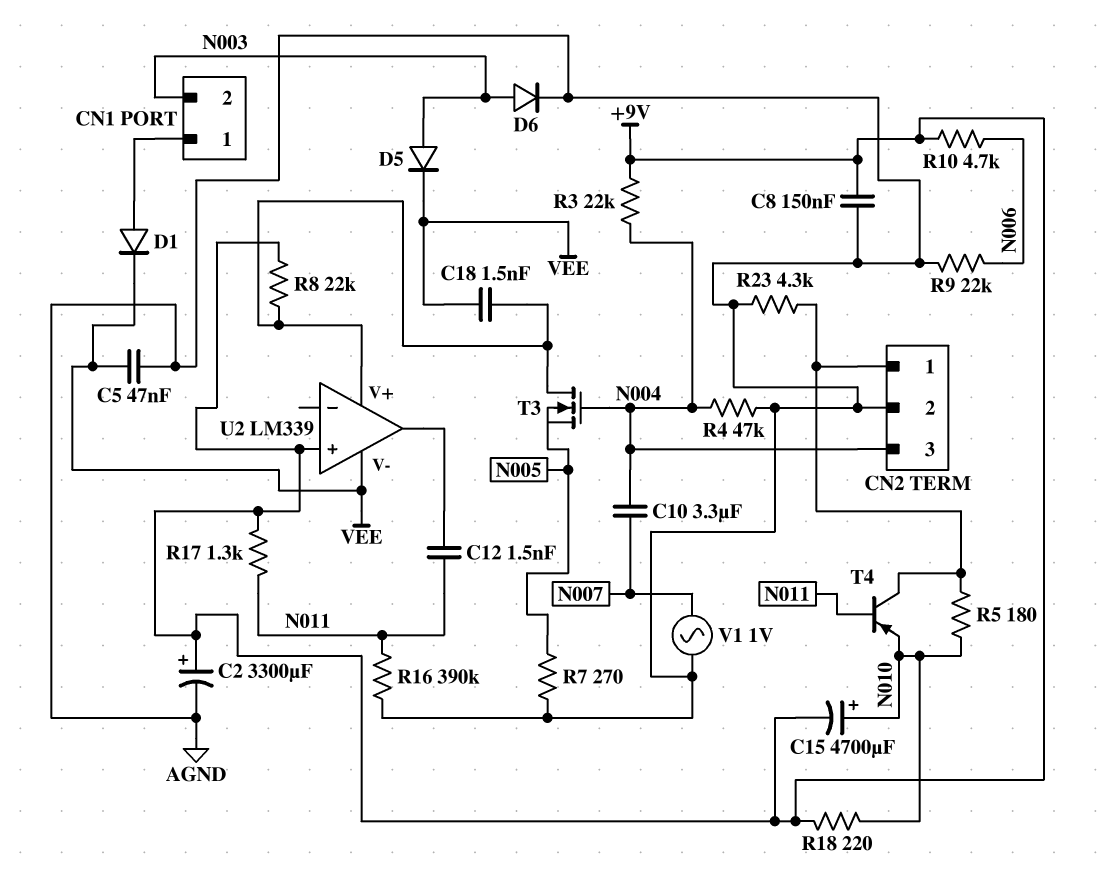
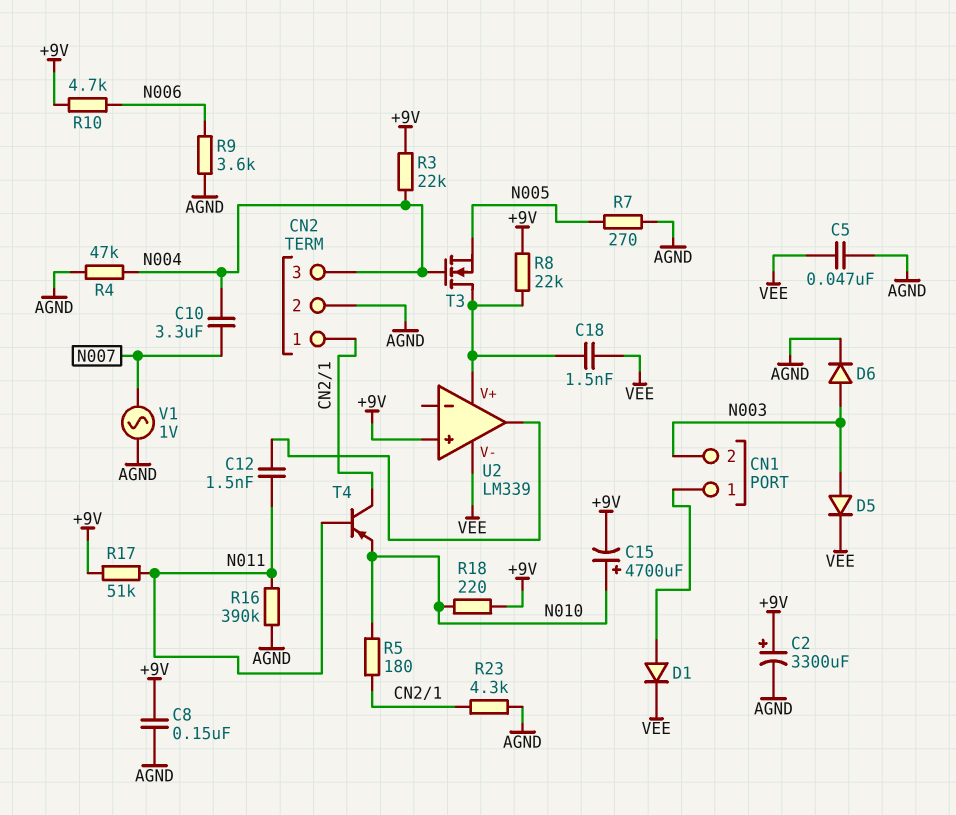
R9: 22k (AGND, N006) -> 3.6k (AGND, N006)
R17: 1.3k (+9V, N011) -> 51k (+9V, N011)

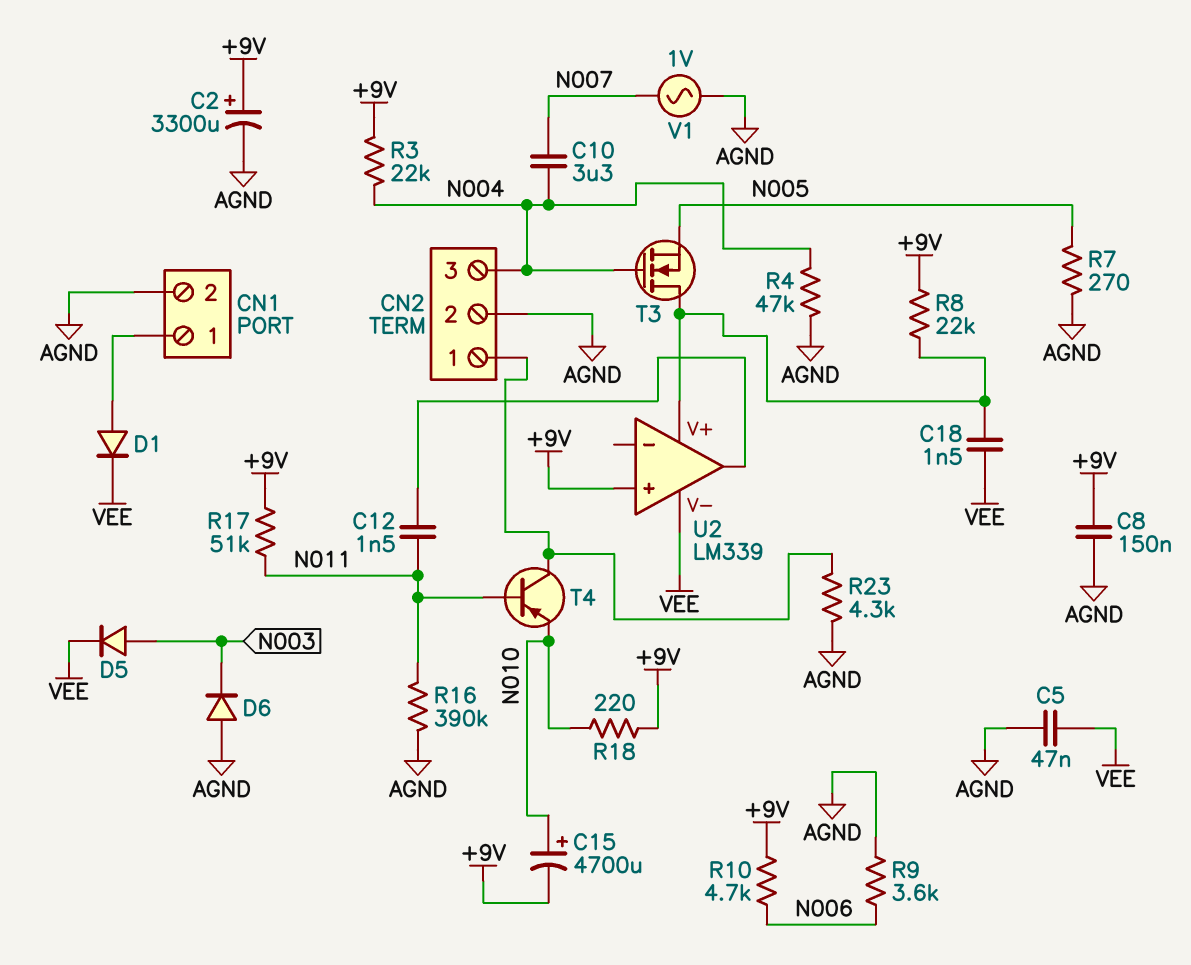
CN1 pin 2: N003 -> AGND
D6: diode (A N003, K AGND) -> diode (A AGND, K N003)
R5: 180 (CN2/1, N010) -> none

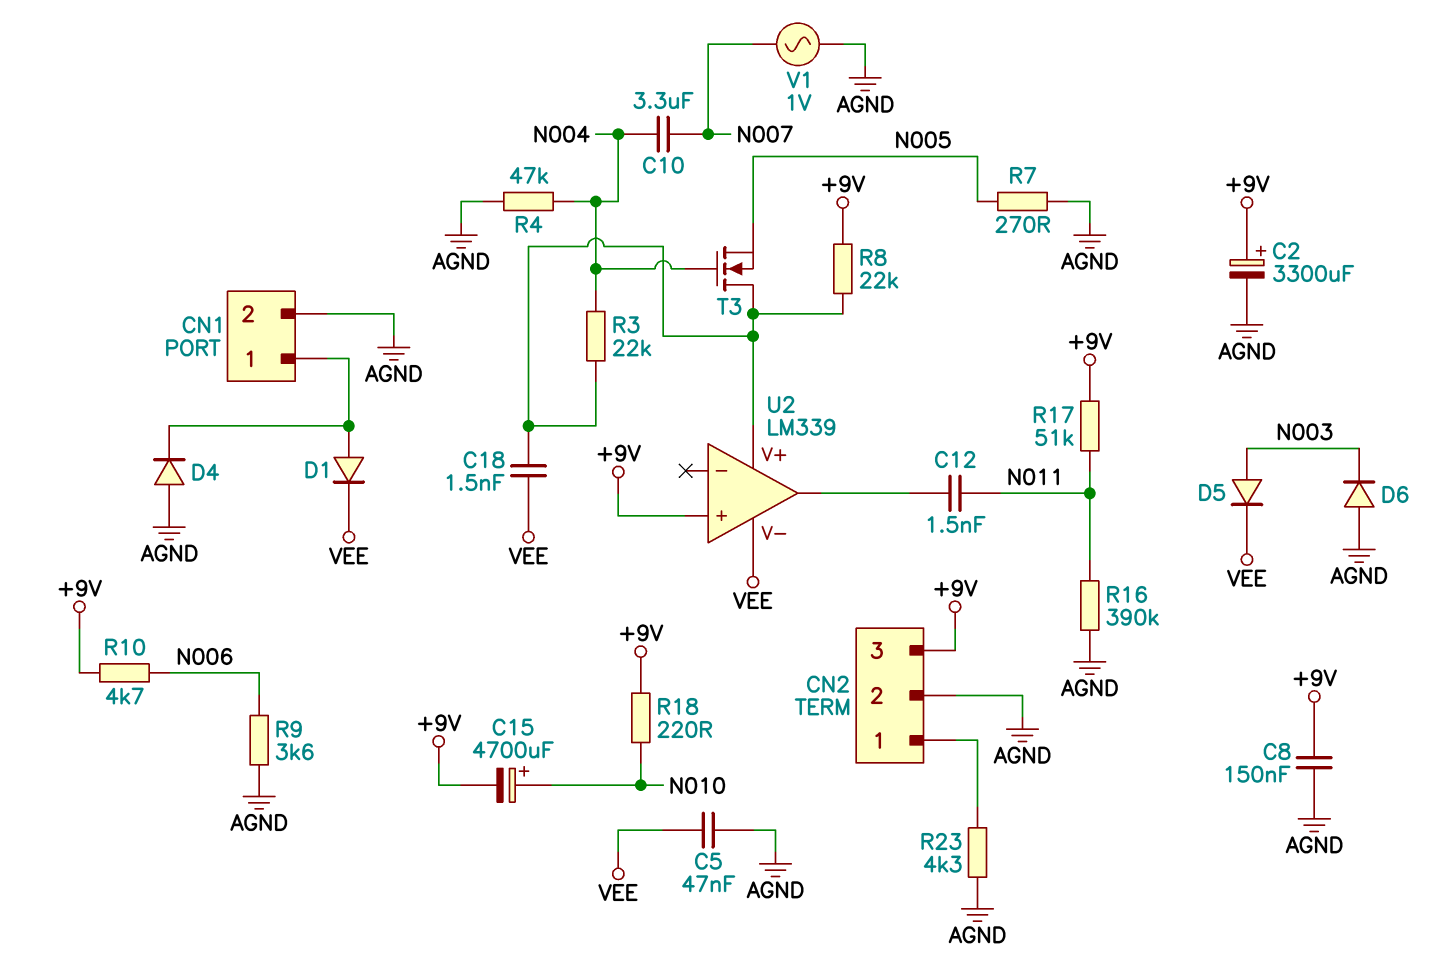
CN2 pin 3: N004 -> +9V
D4: none -> diode (A AGND, K CN1/1)
R3: 22k (+9V, N004) -> 22k (N004, U2/V+)
T4: PNP (B N011, C CN2/1, E N010) -> none

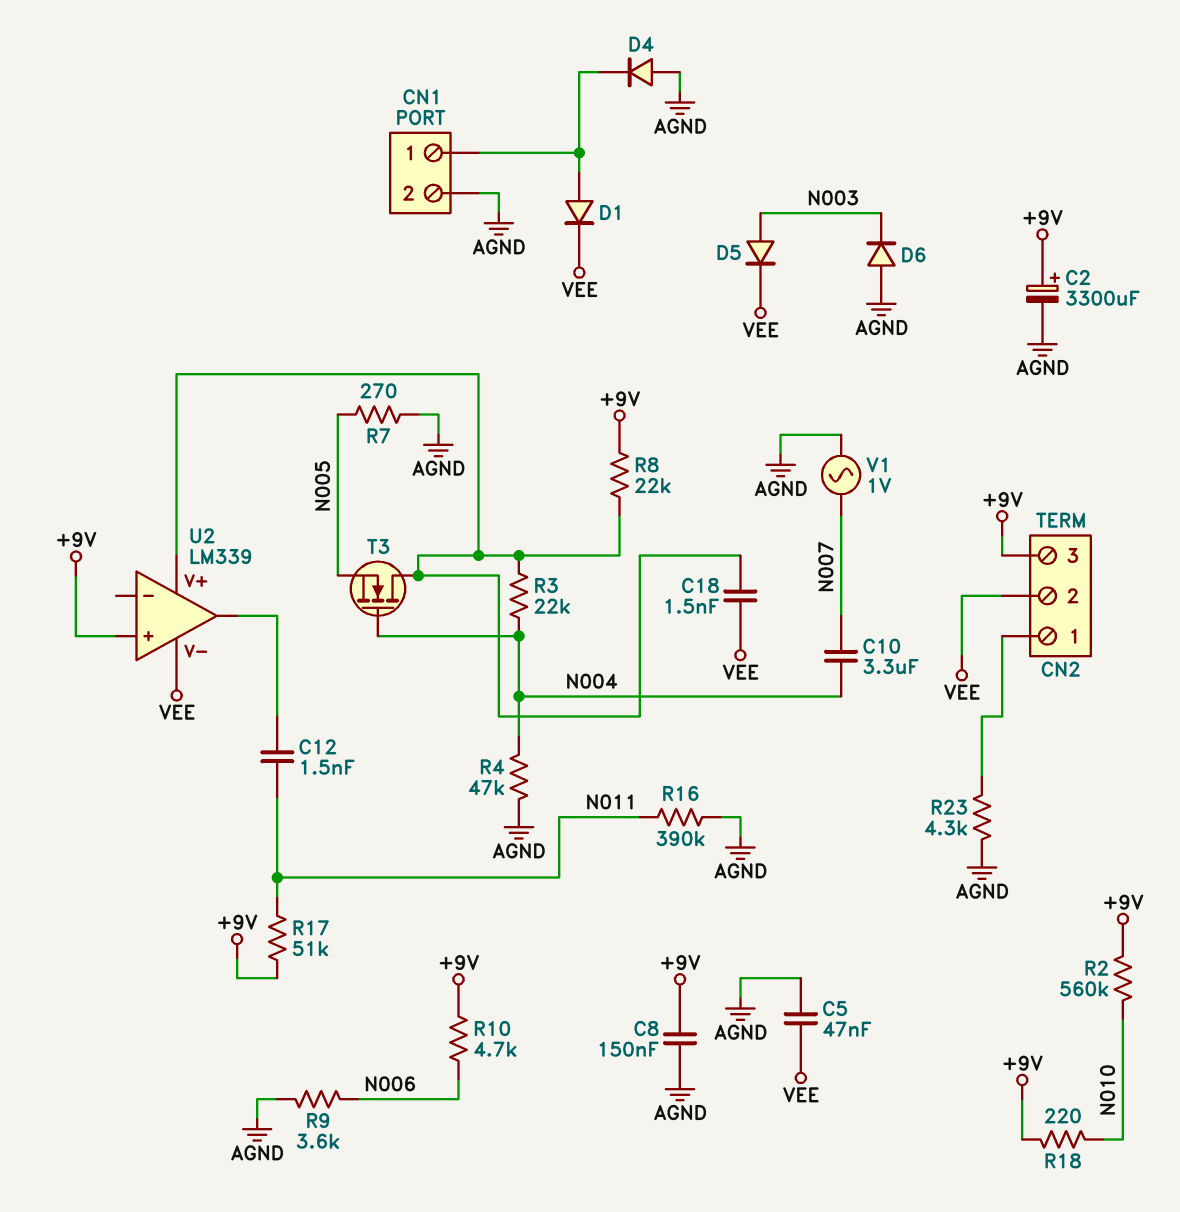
C15: 4700uF (plus N010, minus +9V) -> none
CN2 pin 2: AGND -> VEE
R2: none -> 560k (+9V, N010)

